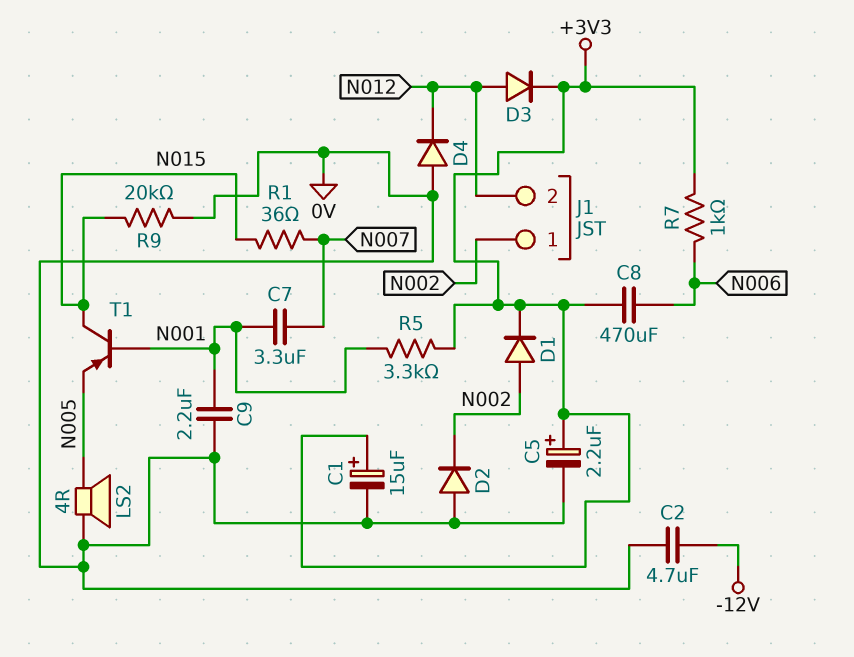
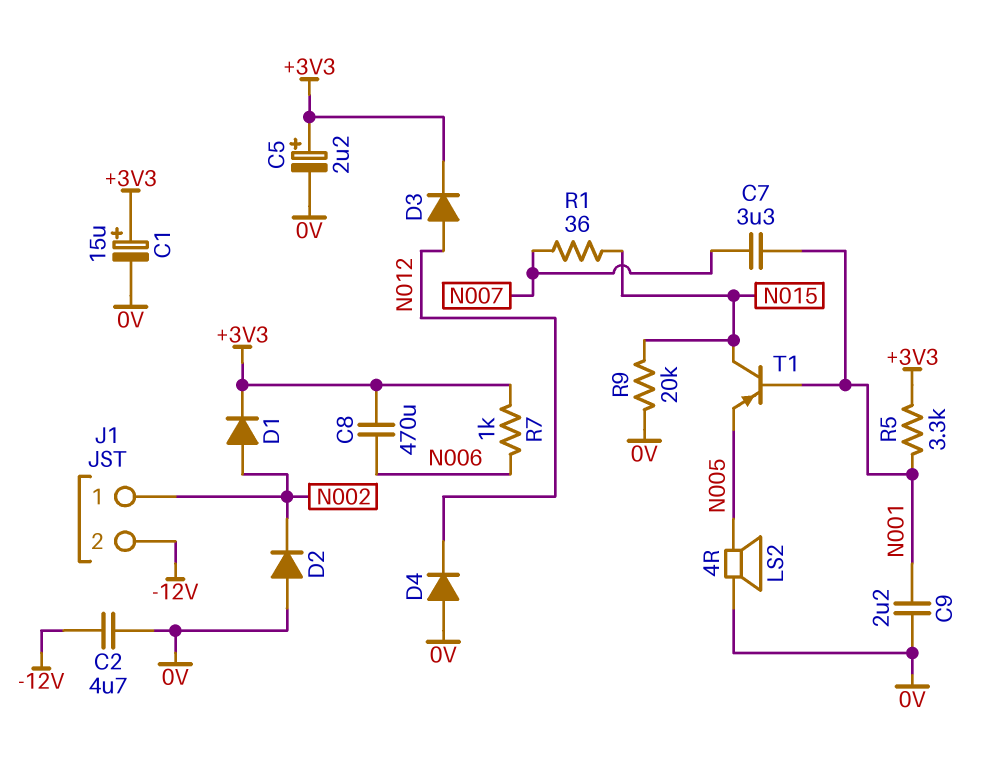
J1 pin 2: N012 -> -12V

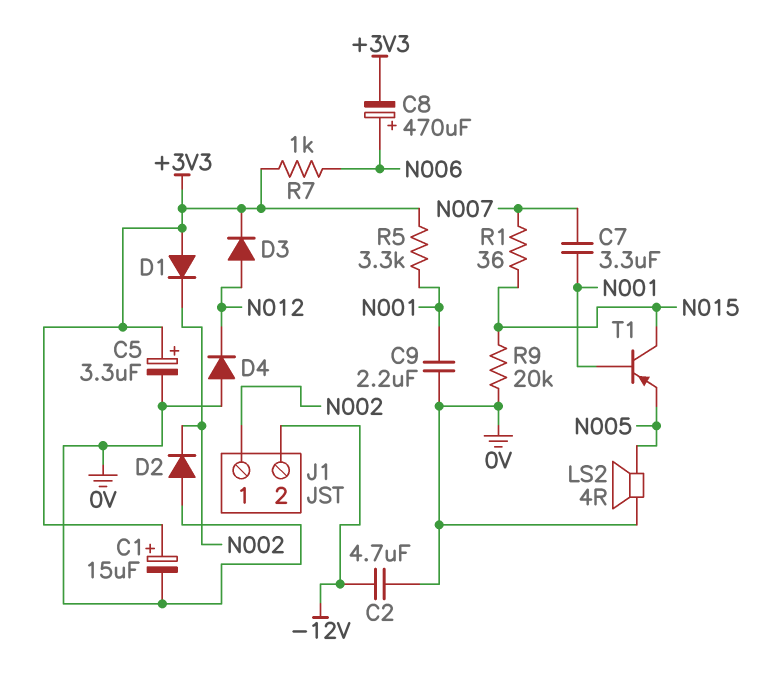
C5: 2.2uF (plus +3V3, minus 0V) -> 3.3uF (plus +3V3, minus 0V)
C8: 470uF (+3V3, N006) -> 470uF (plus N006, minus +3V3)
D1: diode (A N002, K +3V3) -> diode (A +3V3, K N002)

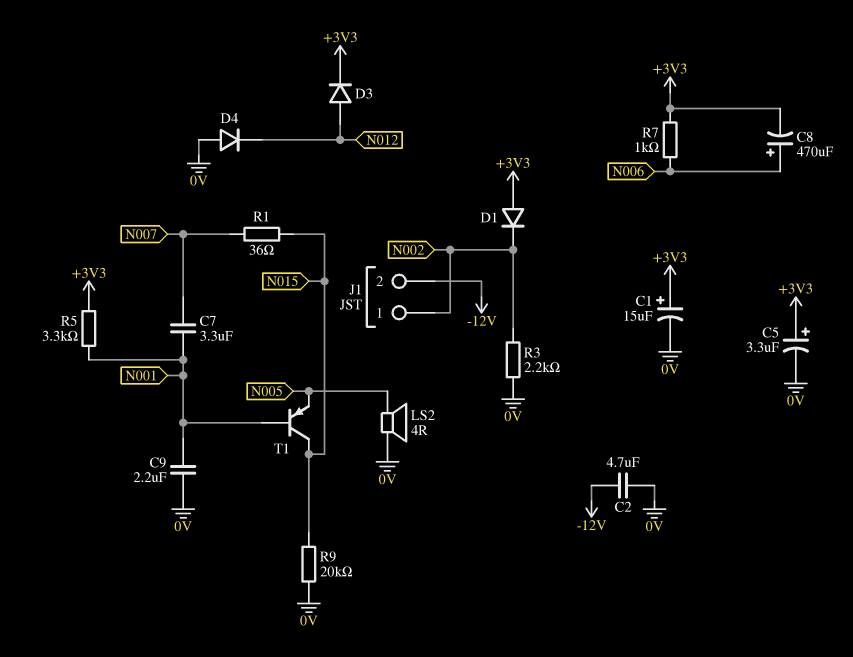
D2: diode (A 0V, K N002) -> none
R3: none -> 2.2k (0V, N002)

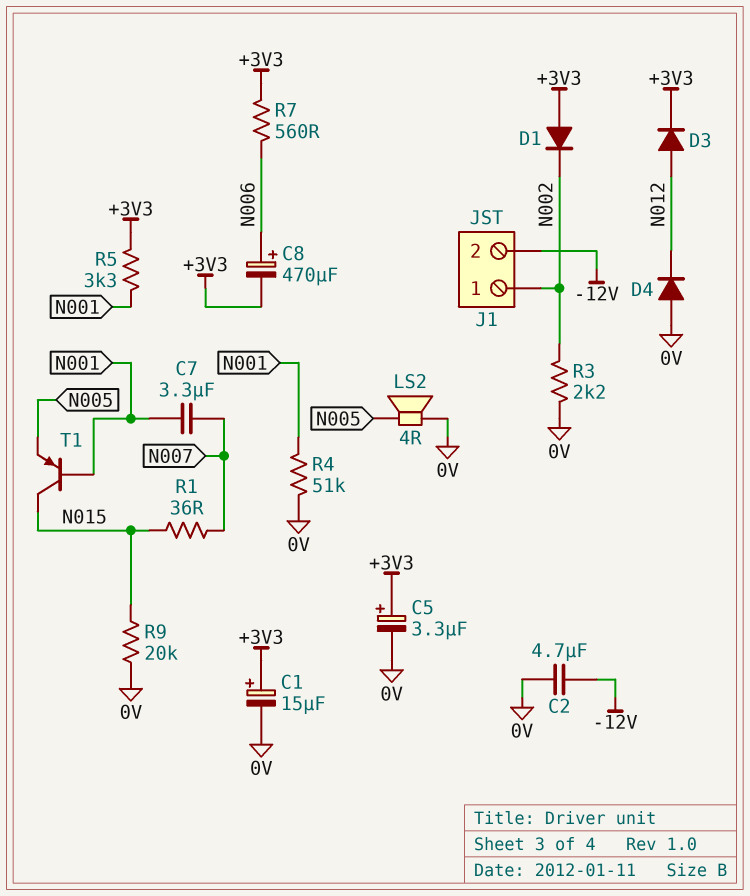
C9: 2.2uF (0V, N001) -> none
R4: none -> 51k (0V, N001)
R7: 1k (+3V3, N006) -> 560 (+3V3, N006)

